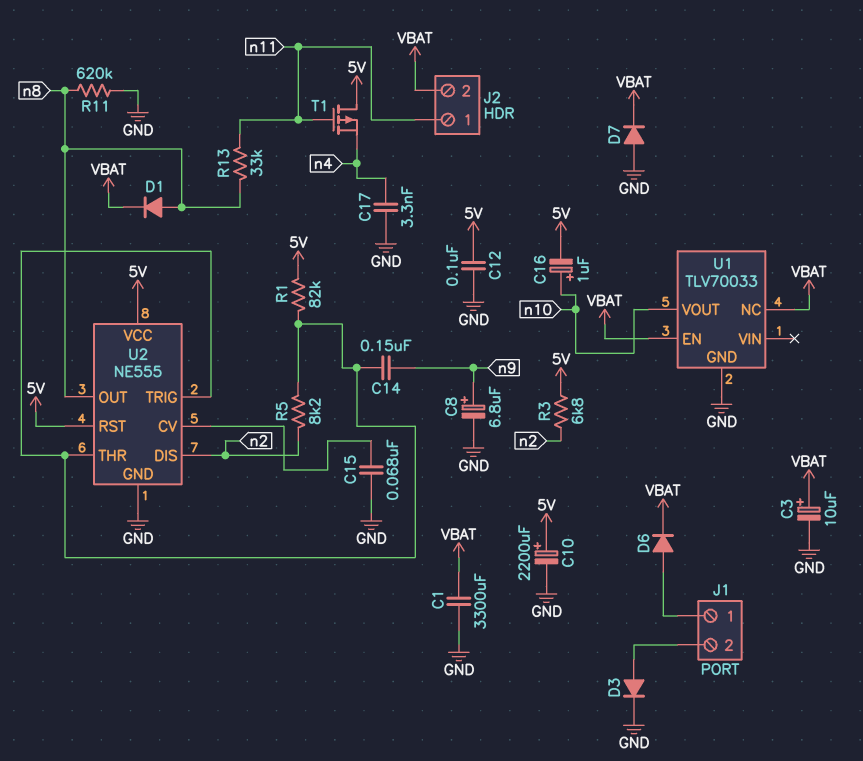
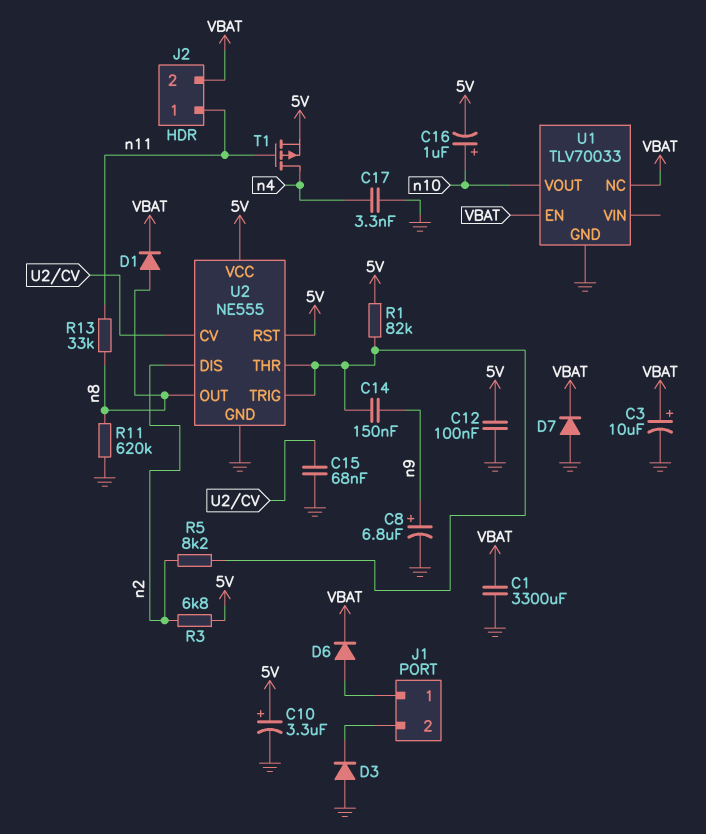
C10: 2200uF (plus 5V, minus GND) -> 3.3uF (plus 5V, minus GND)
D3: diode (A J1/2, K GND) -> diode (A GND, K J1/2)
T1: PMOS (G n11, D 5V, S n4) -> PMOS (G n11, D n4, S 5V)

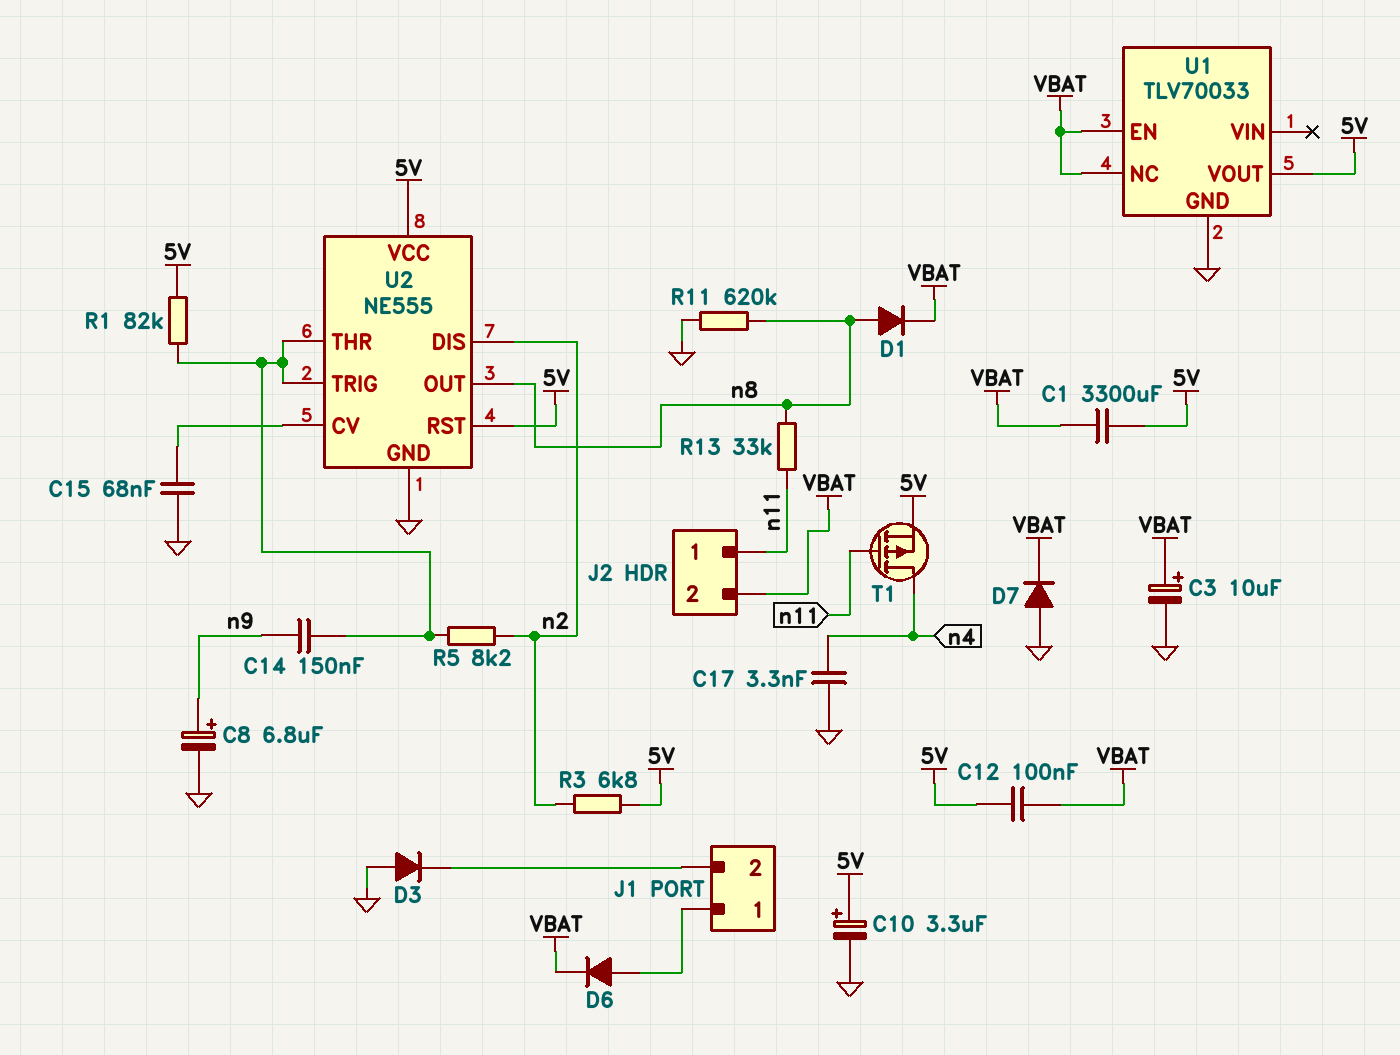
C1: 3300uF (GND, VBAT) -> 3300uF (5V, VBAT)
C12: 100nF (5V, GND) -> 100nF (5V, VBAT)
C16: 1uF (plus n10, minus 5V) -> none
U1 pin VOUT: n10 -> 5V

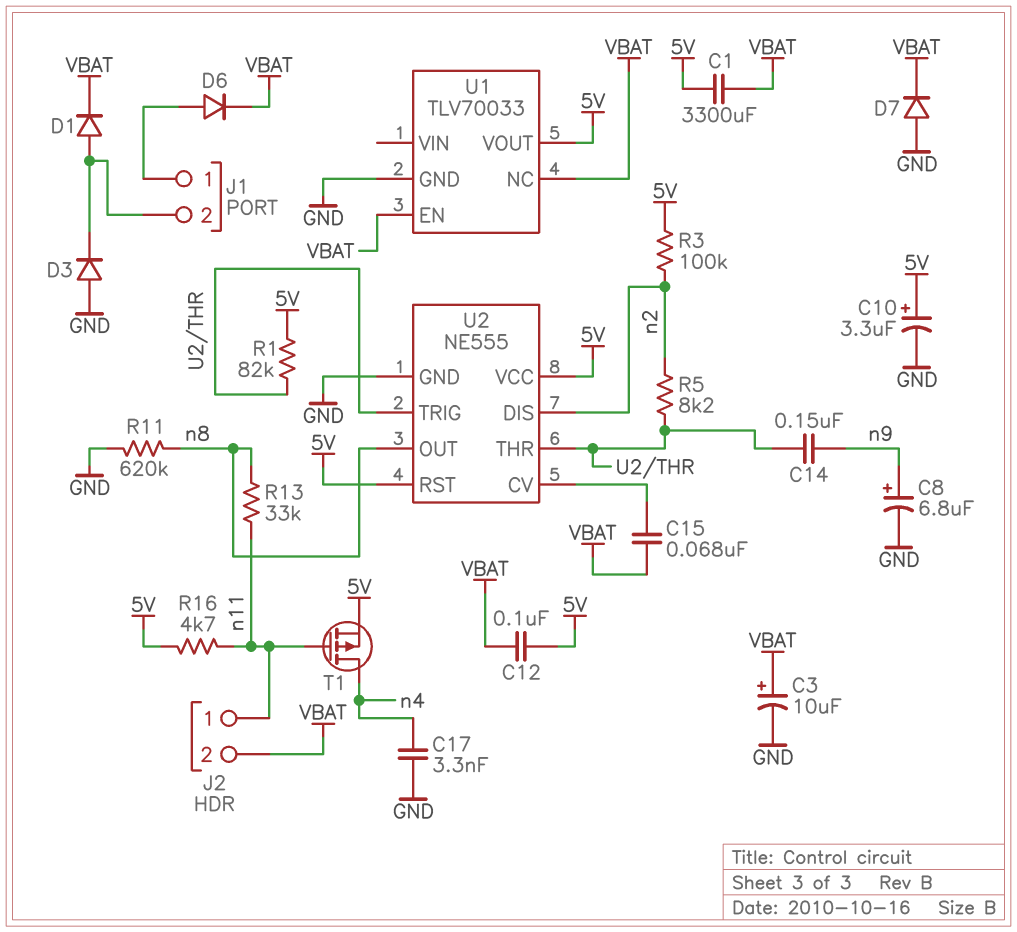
C15: 68nF (GND, U2/CV) -> 68nF (U2/CV, VBAT)
D1: diode (A n8, K VBAT) -> diode (A J1/2, K VBAT)
R3: 6.8k (5V, n2) -> 100k (5V, n2)
R16: none -> 4.7k (5V, n11)

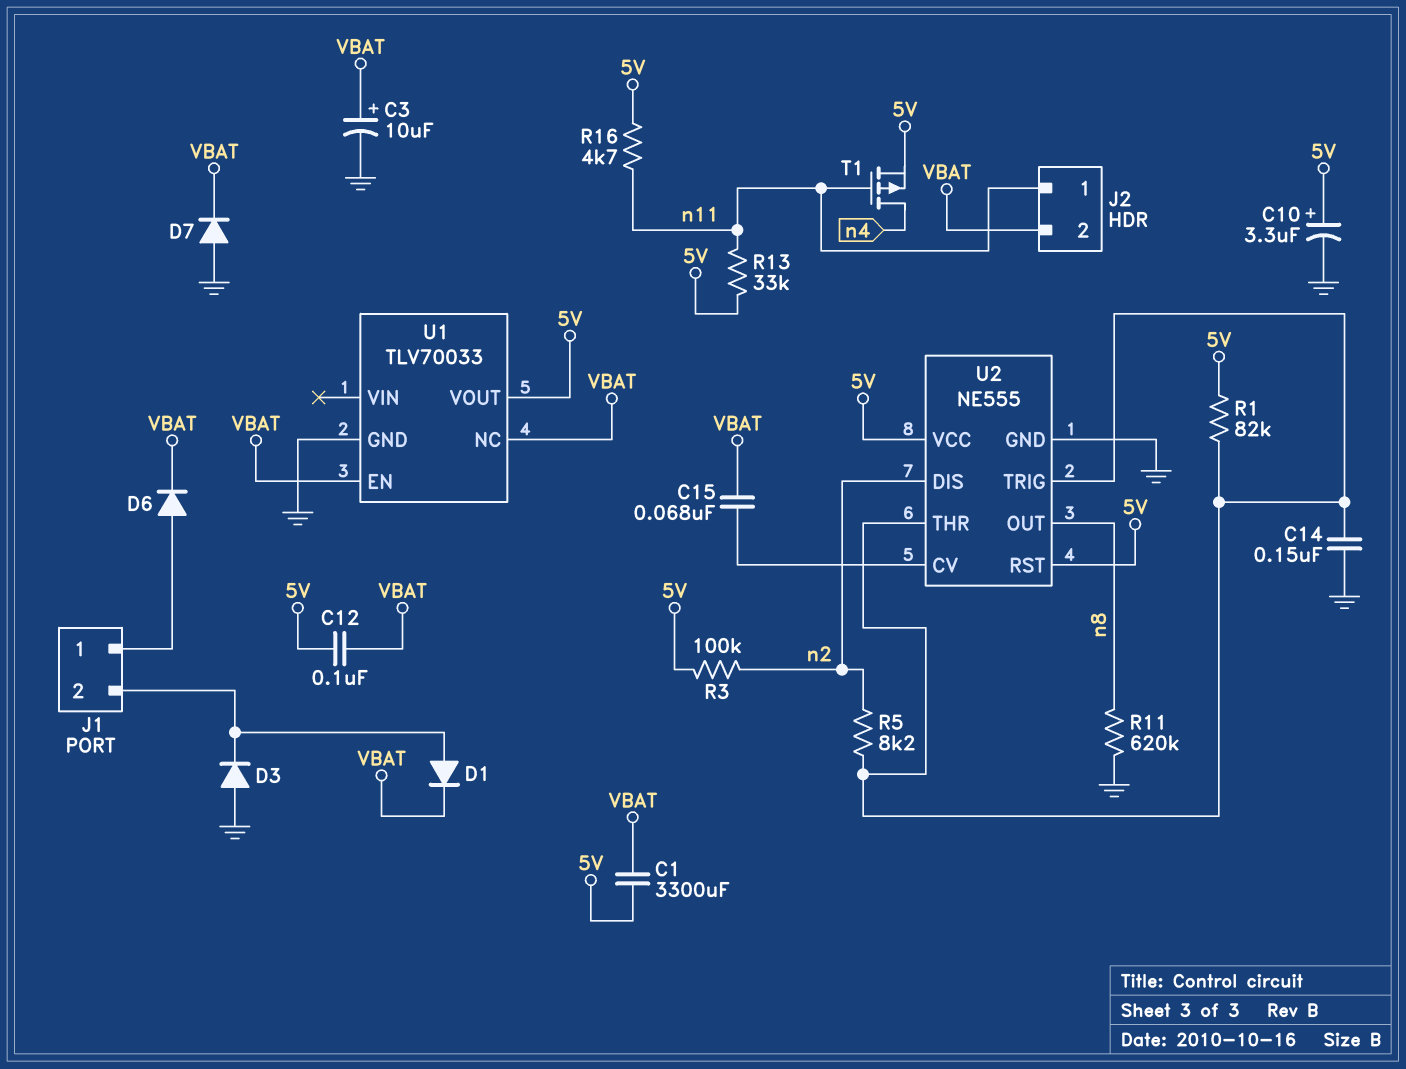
C8: 6.8uF (plus n9, minus GND) -> none
C14: 150nF (U2/THR, n9) -> 150nF (GND, U2/THR)
C17: 3.3nF (GND, n4) -> none
R13: 33k (n8, n11) -> 33k (5V, n11)

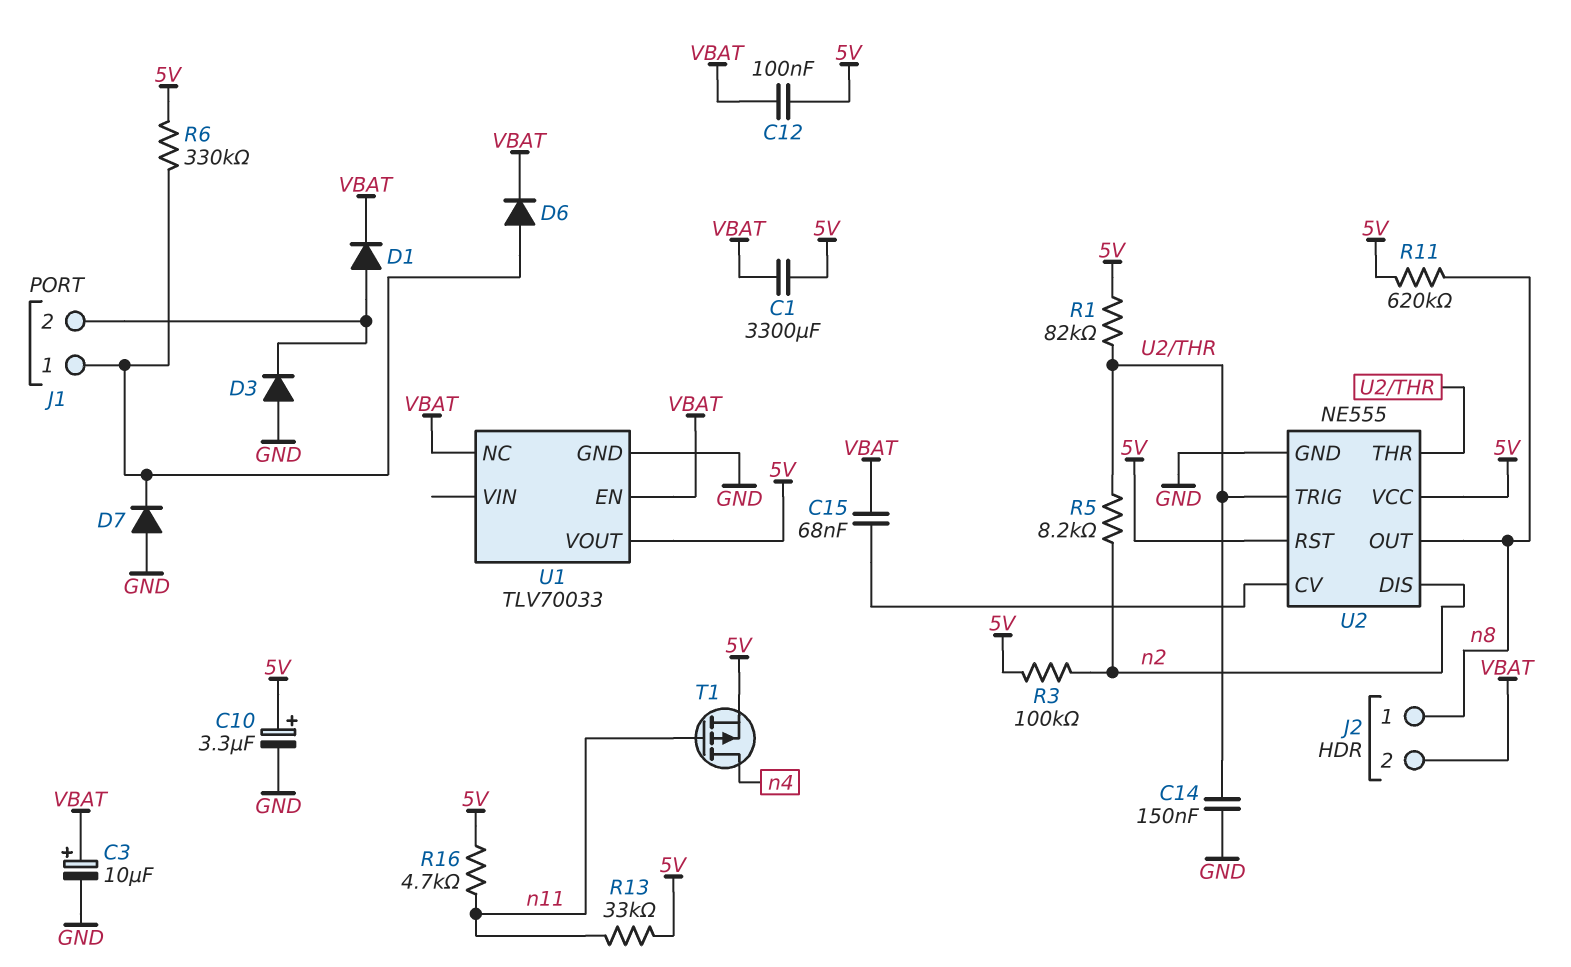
D7: diode (A GND, K VBAT) -> diode (A GND, K J1/1)
J2 pin 1: n11 -> n8
R6: none -> 330k (5V, J1/1)
R11: 620k (GND, n8) -> 620k (5V, n8)

